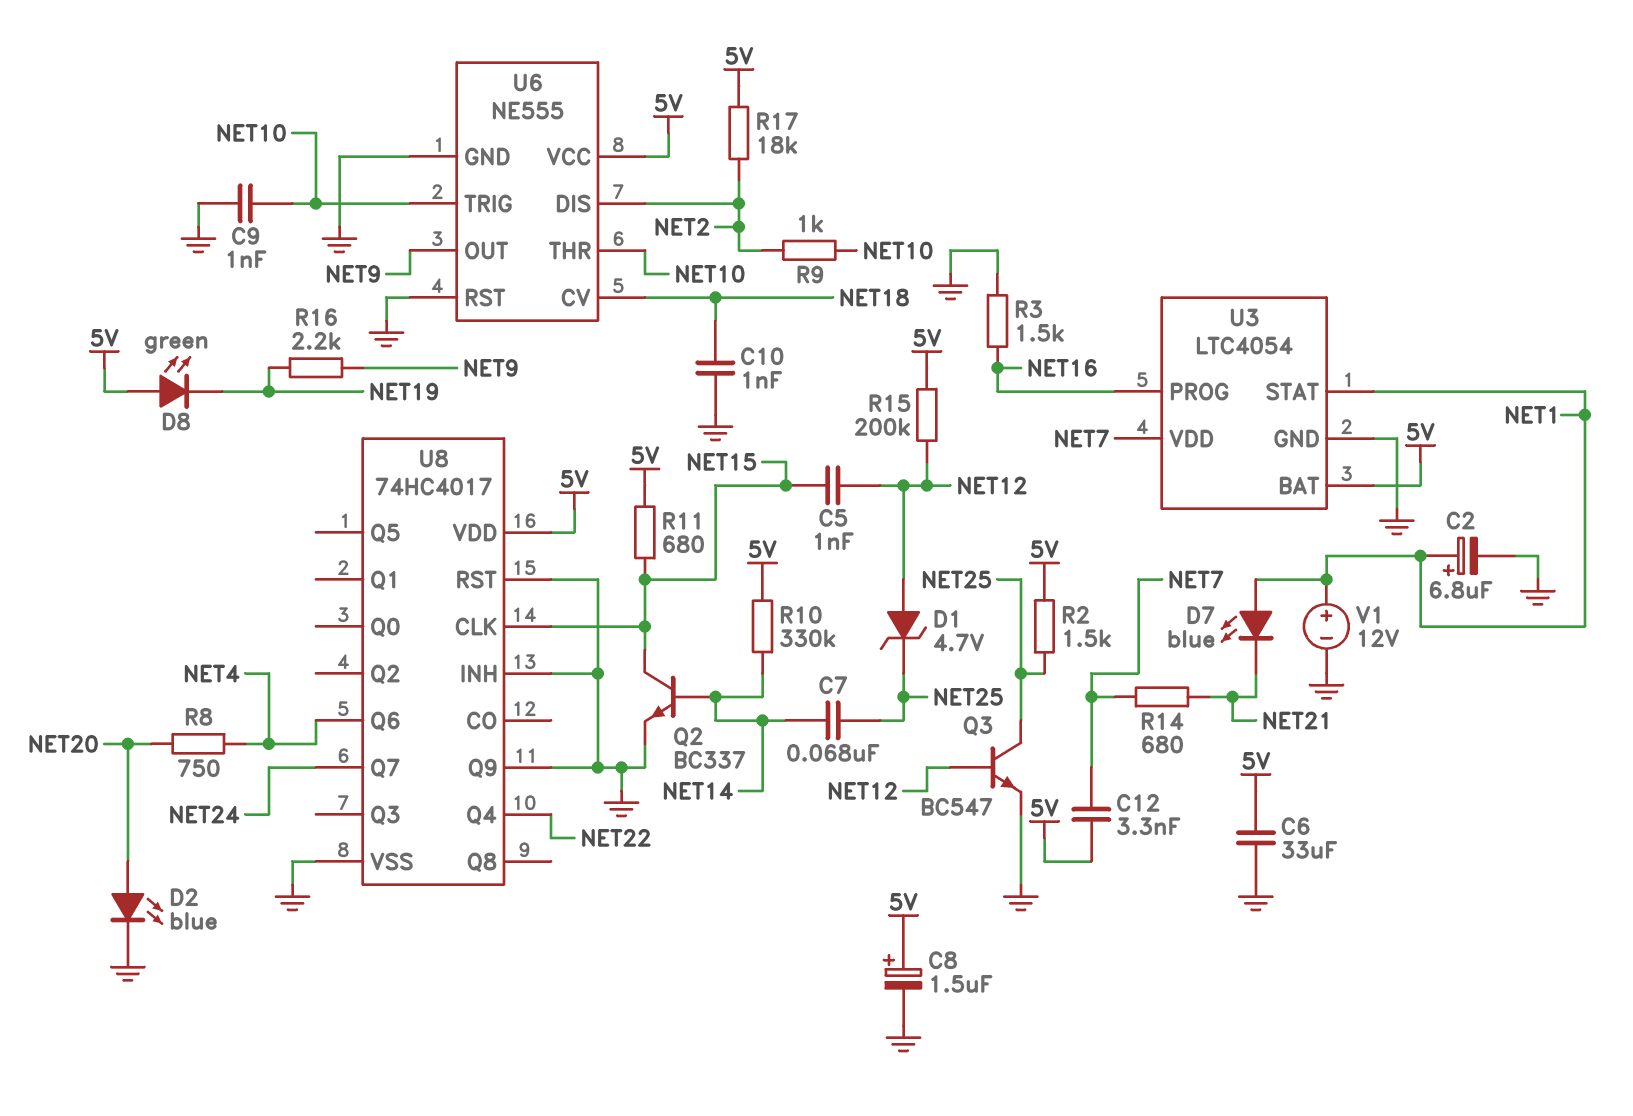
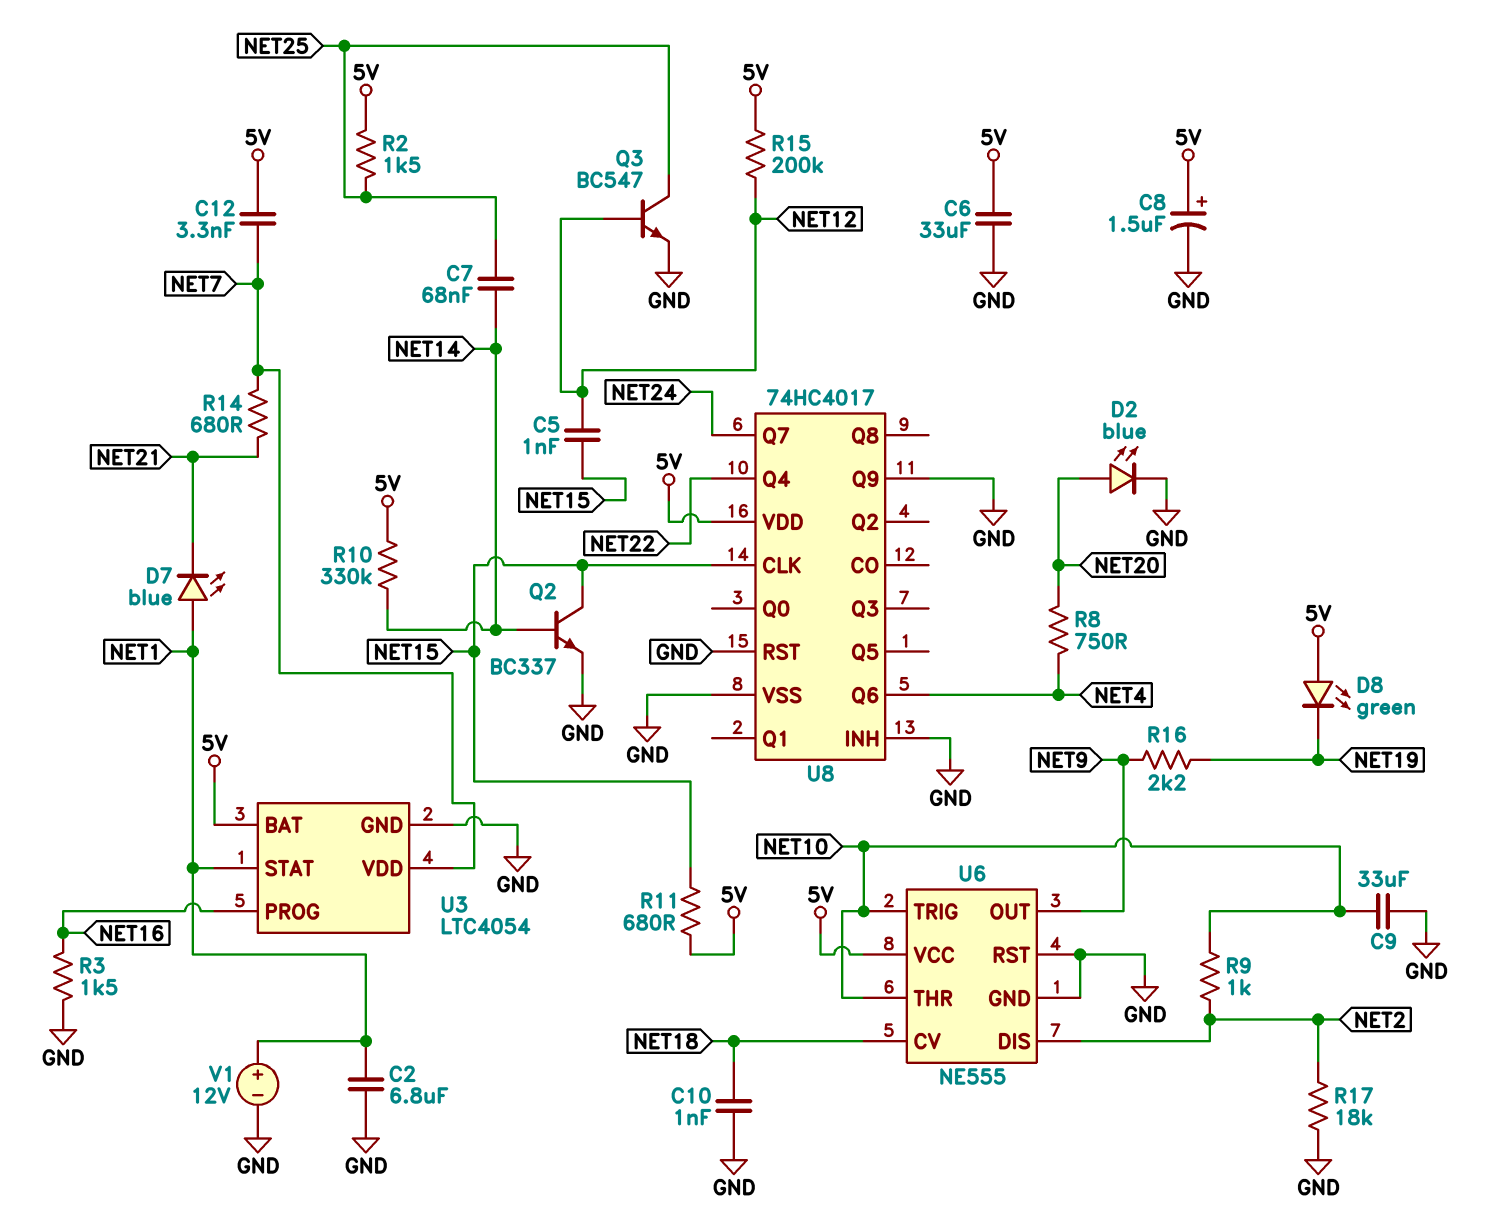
C2: 6.8uF (plus NET1, minus GND) -> 6.8uF (GND, NET1)
C9: 1nF (GND, NET10) -> 33uF (GND, NET10)
D1: zener 4.7V (A NET12, K NET25) -> none
R17: 18k (5V, NET2) -> 18k (GND, NET2)

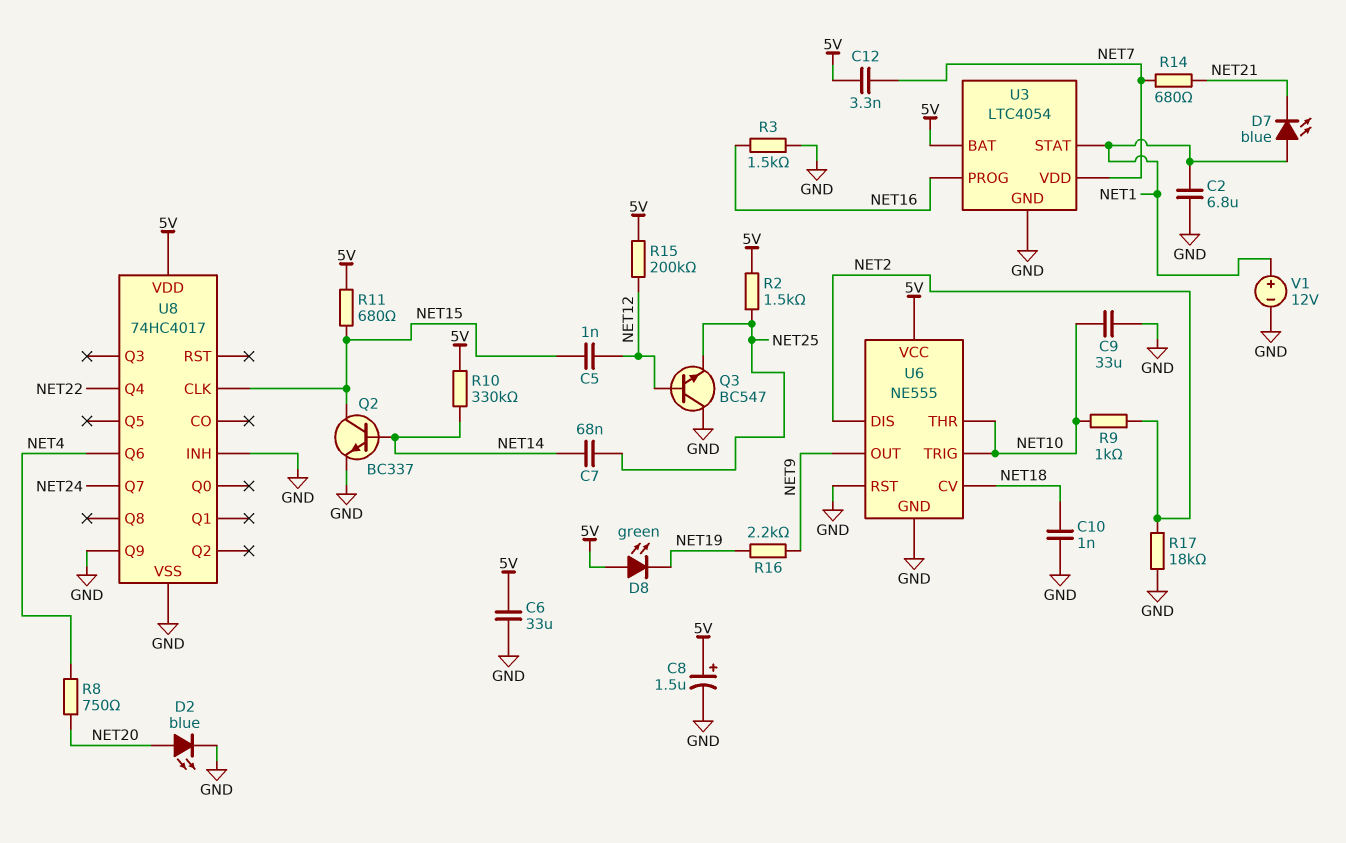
Q3: NPN BC547 (B NET12, C NET25, E GND) -> NPN BC547 (B NET12, C GND, E NET25)
U8 pin RST: GND -> none

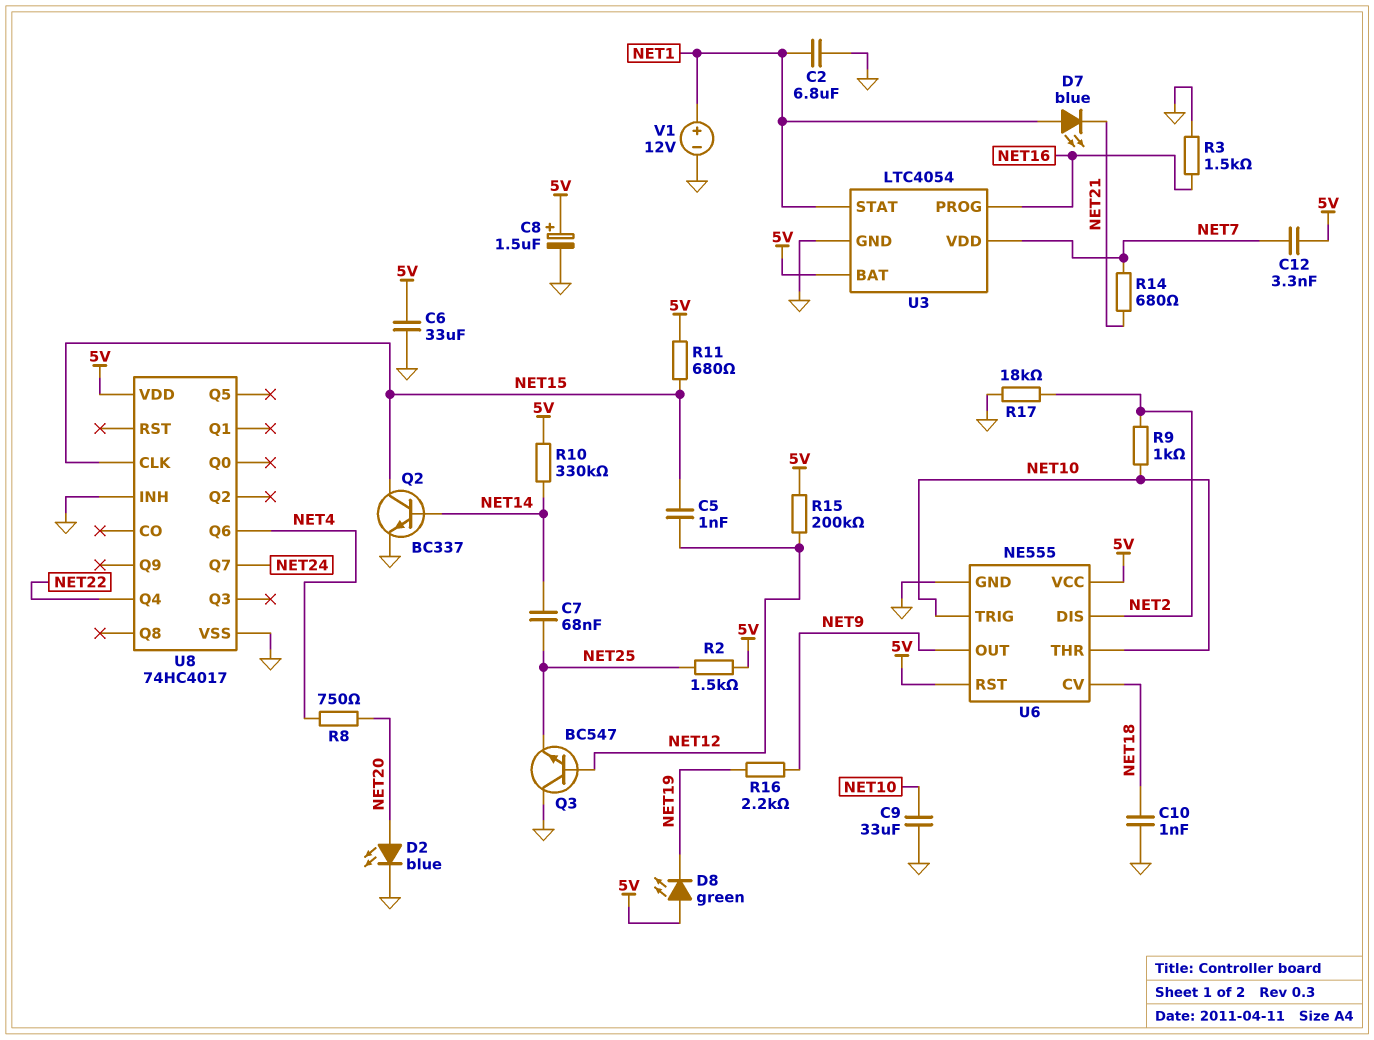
U6 pin RST: GND -> 5V
U8 pin Q9: GND -> none

